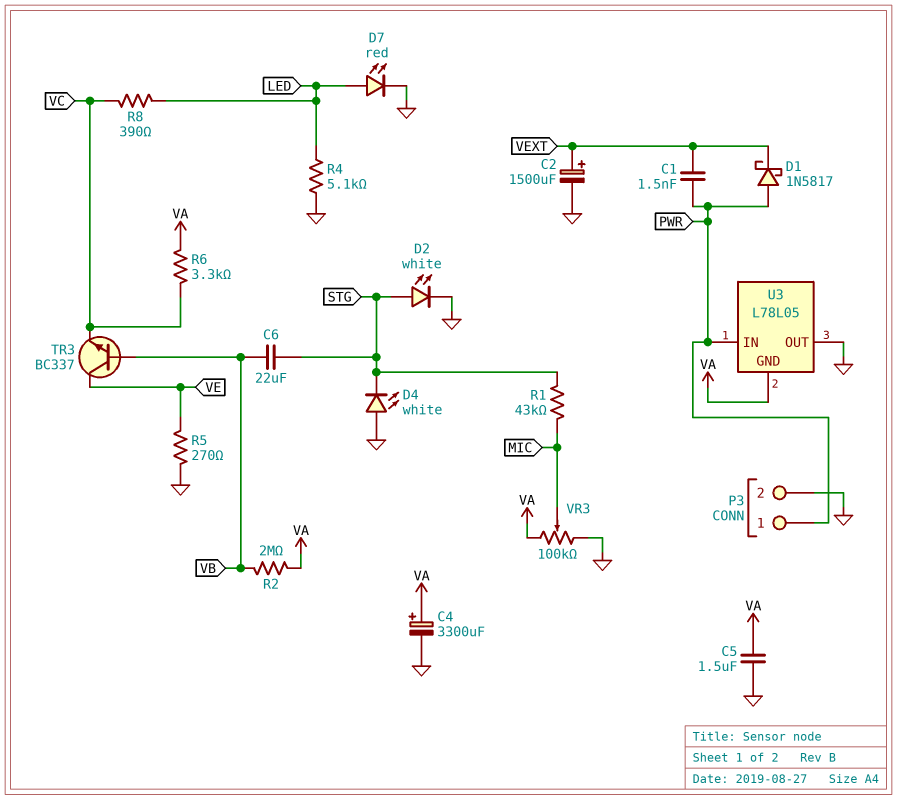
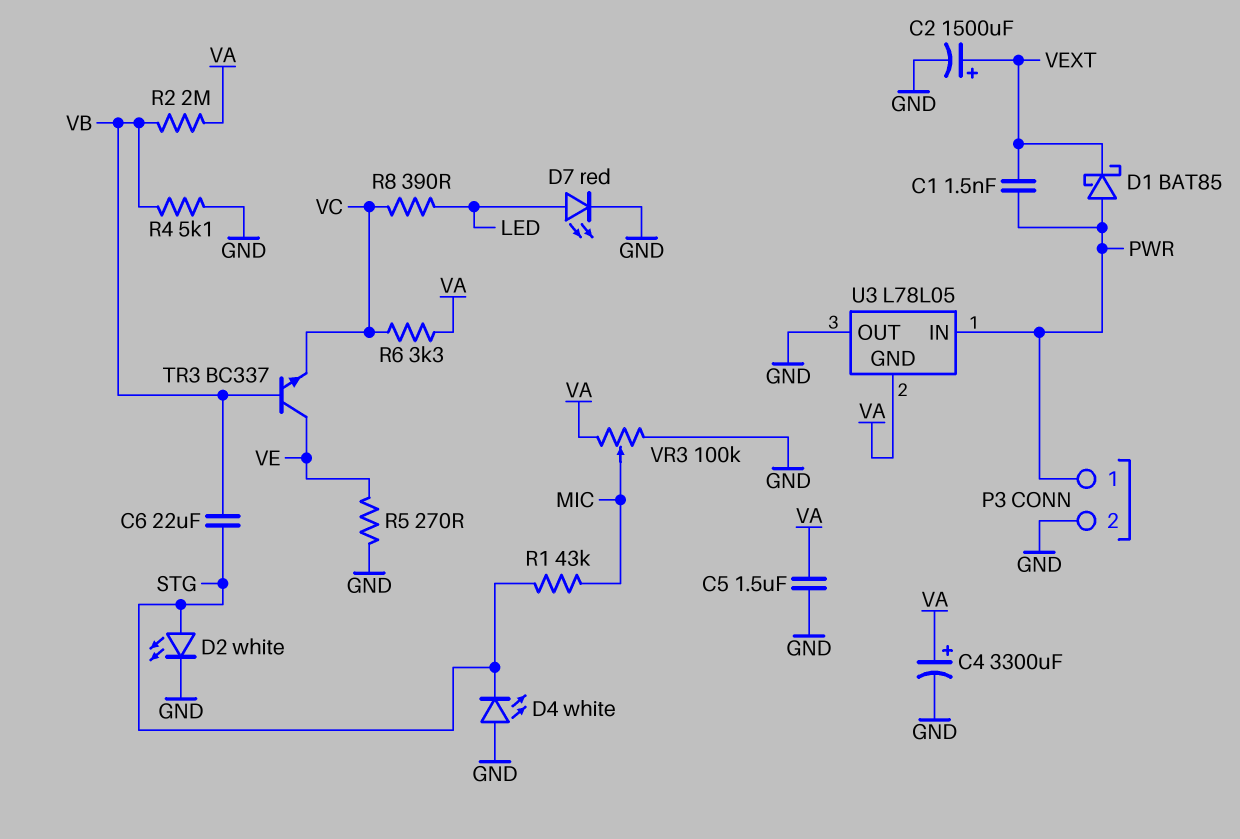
D1: schottky 1N5817 (A PWR, K VEXT) -> schottky BAT85 (A PWR, K VEXT)
R4: 5.1k (GND, LED) -> 5.1k (GND, VB)

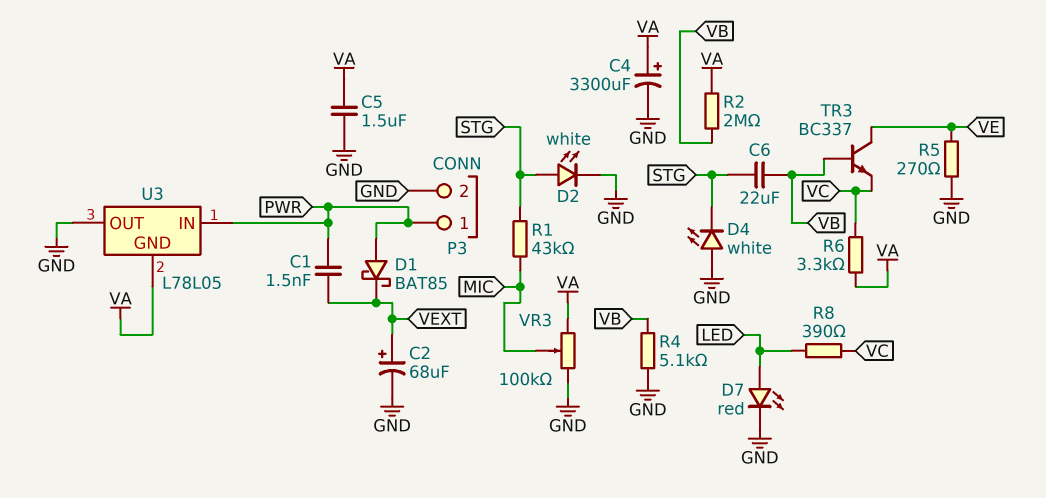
C2: 1500uF (plus VEXT, minus GND) -> 68uF (plus VEXT, minus GND)

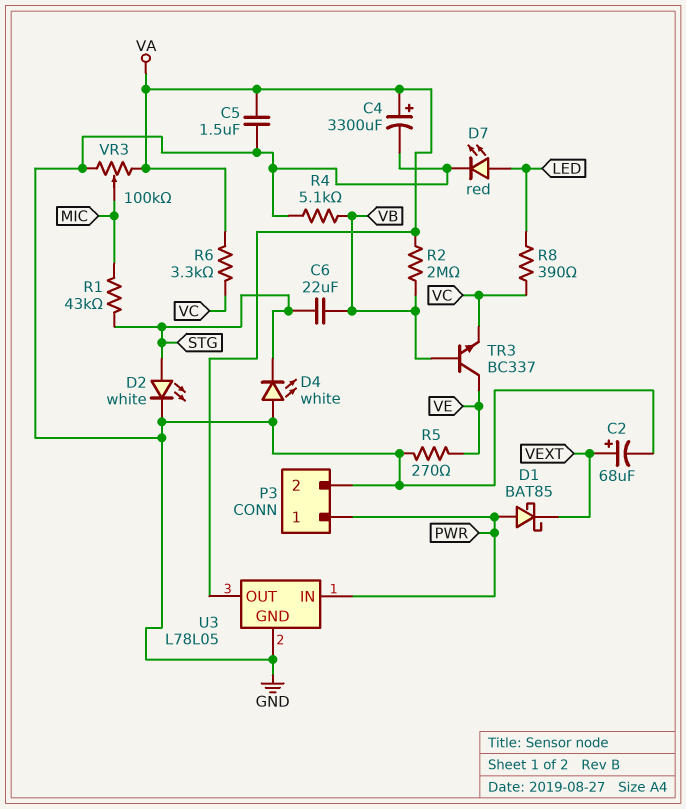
C1: 1.5nF (PWR, VEXT) -> none
U3 pin GND: VA -> GND
U3 pin OUT: GND -> VA

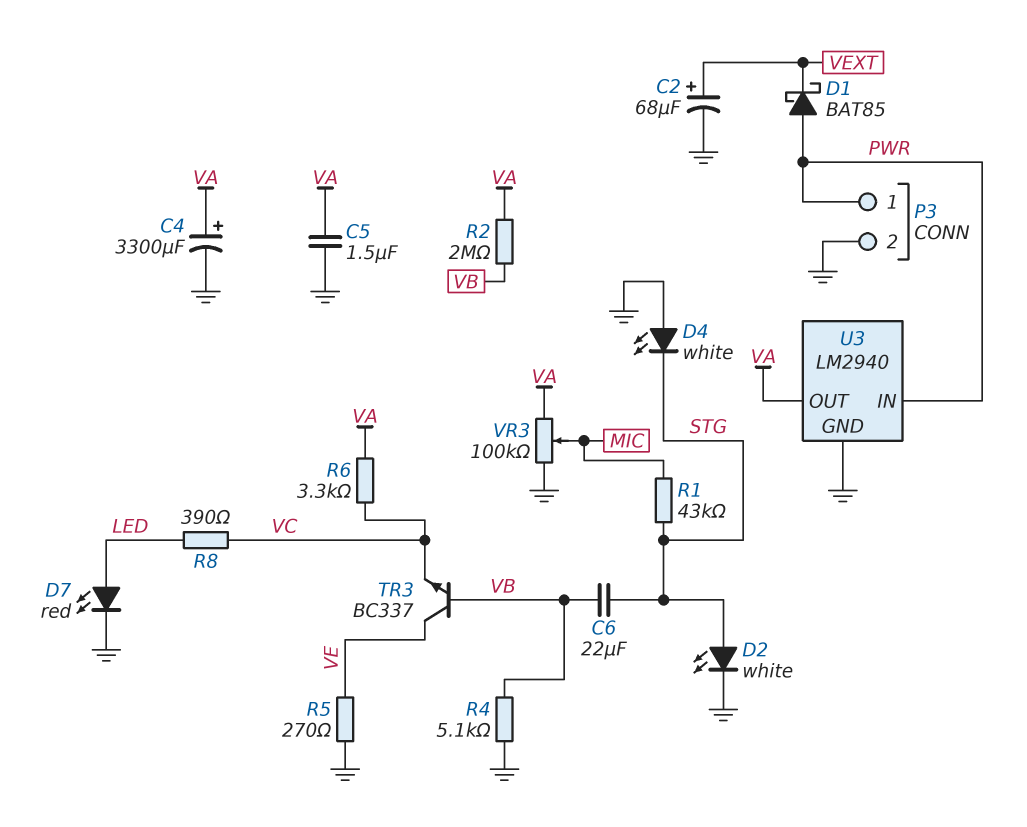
U3: L78L05 -> LM2940

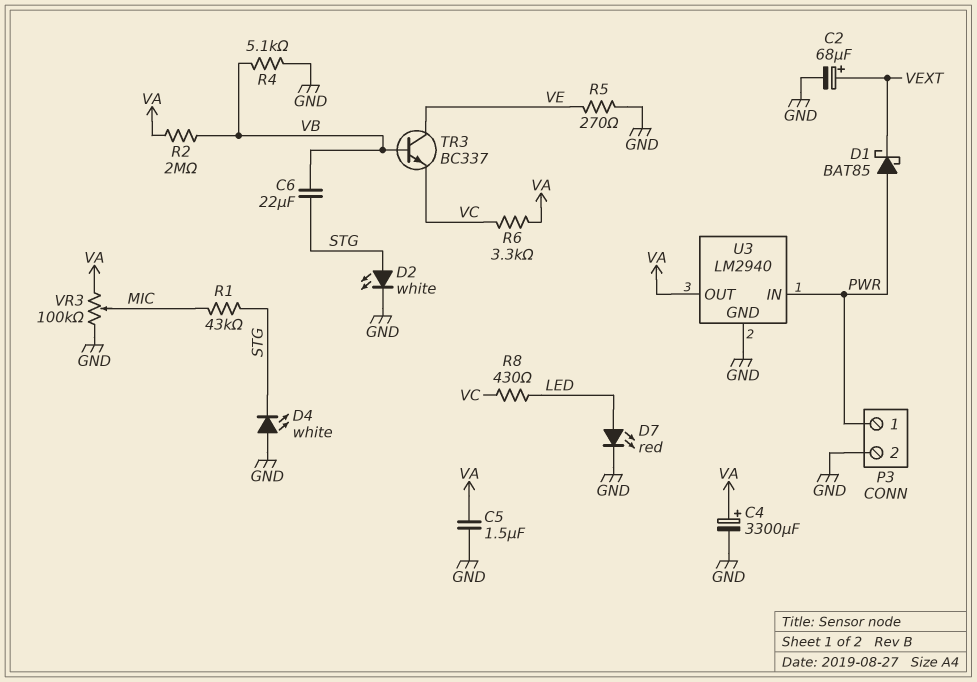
R8: 390 (LED, VC) -> 430 (LED, VC)

